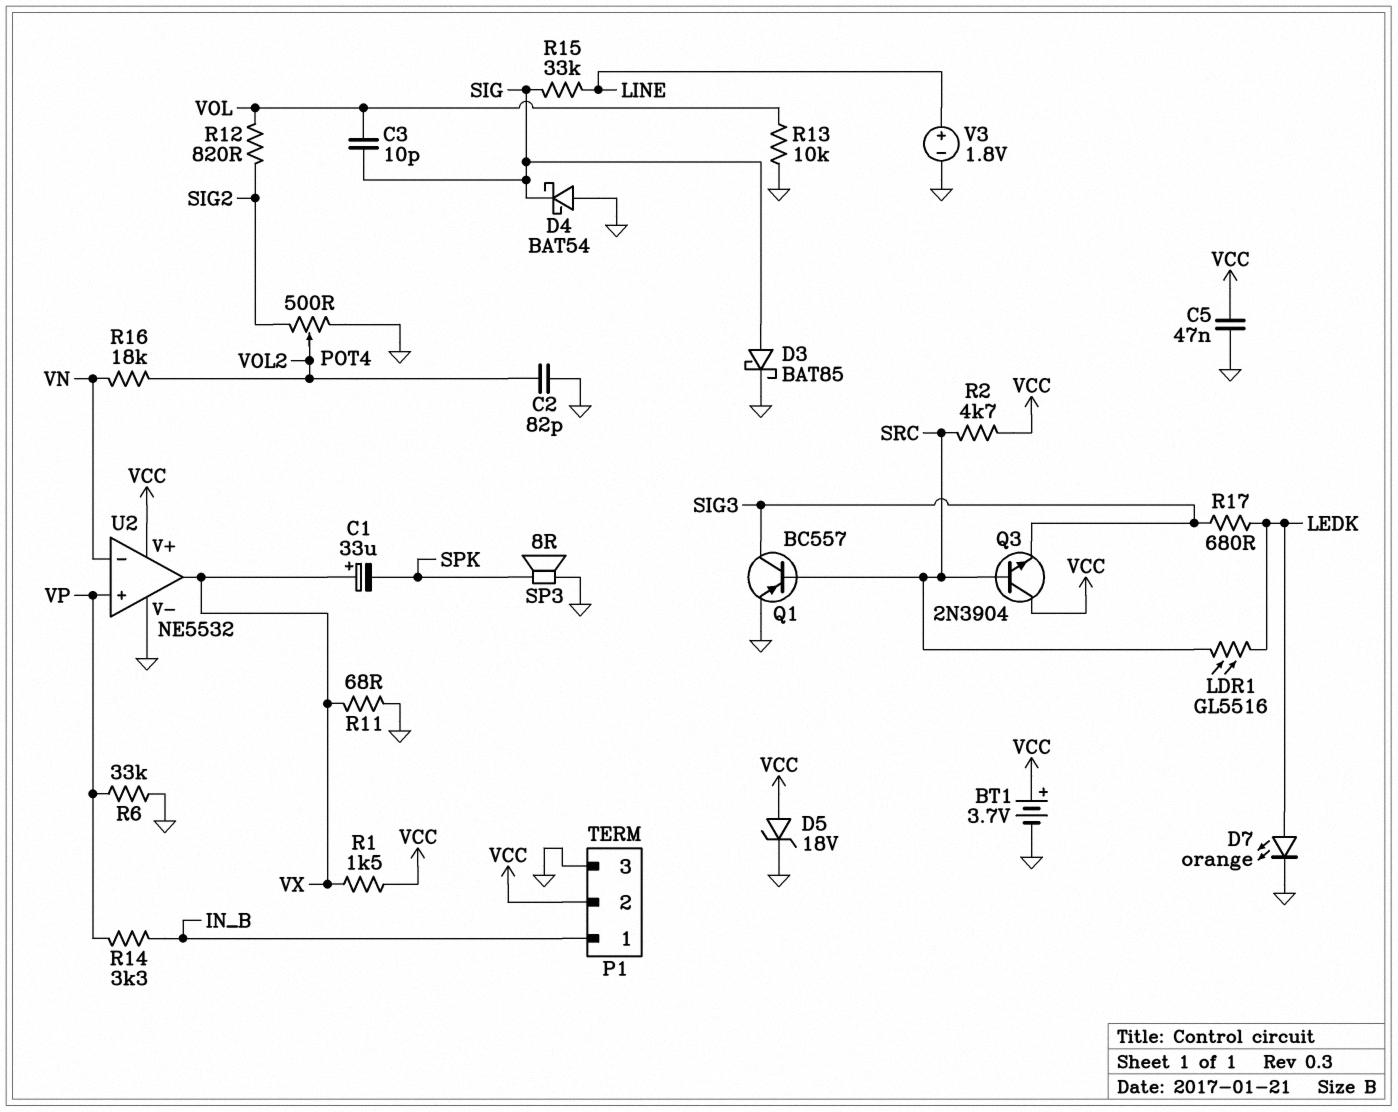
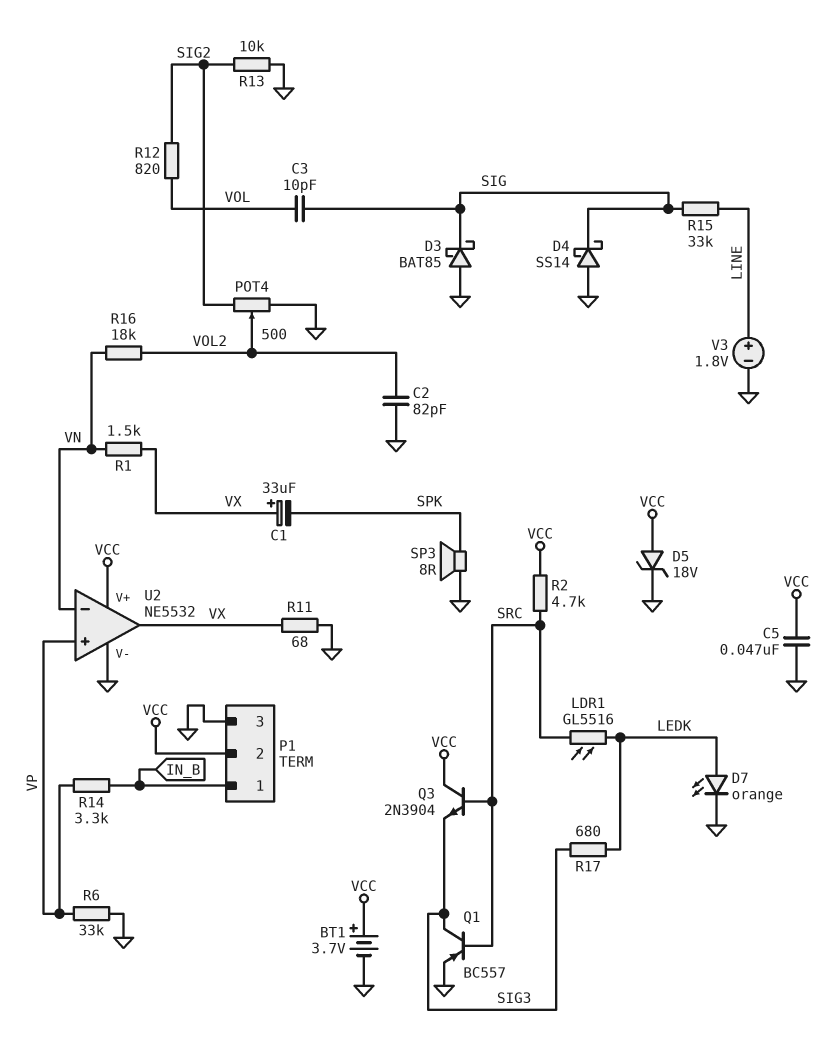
D3: schottky BAT85 (A SIG, K GND) -> schottky BAT85 (A GND, K SIG)
D4: schottky BAT54 (A GND, K SIG) -> schottky SS14 (A GND, K SIG)
R1: 1.5k (VCC, VX) -> 1.5k (VN, VX)
R13: 10k (GND, VOL) -> 10k (GND, SIG2)

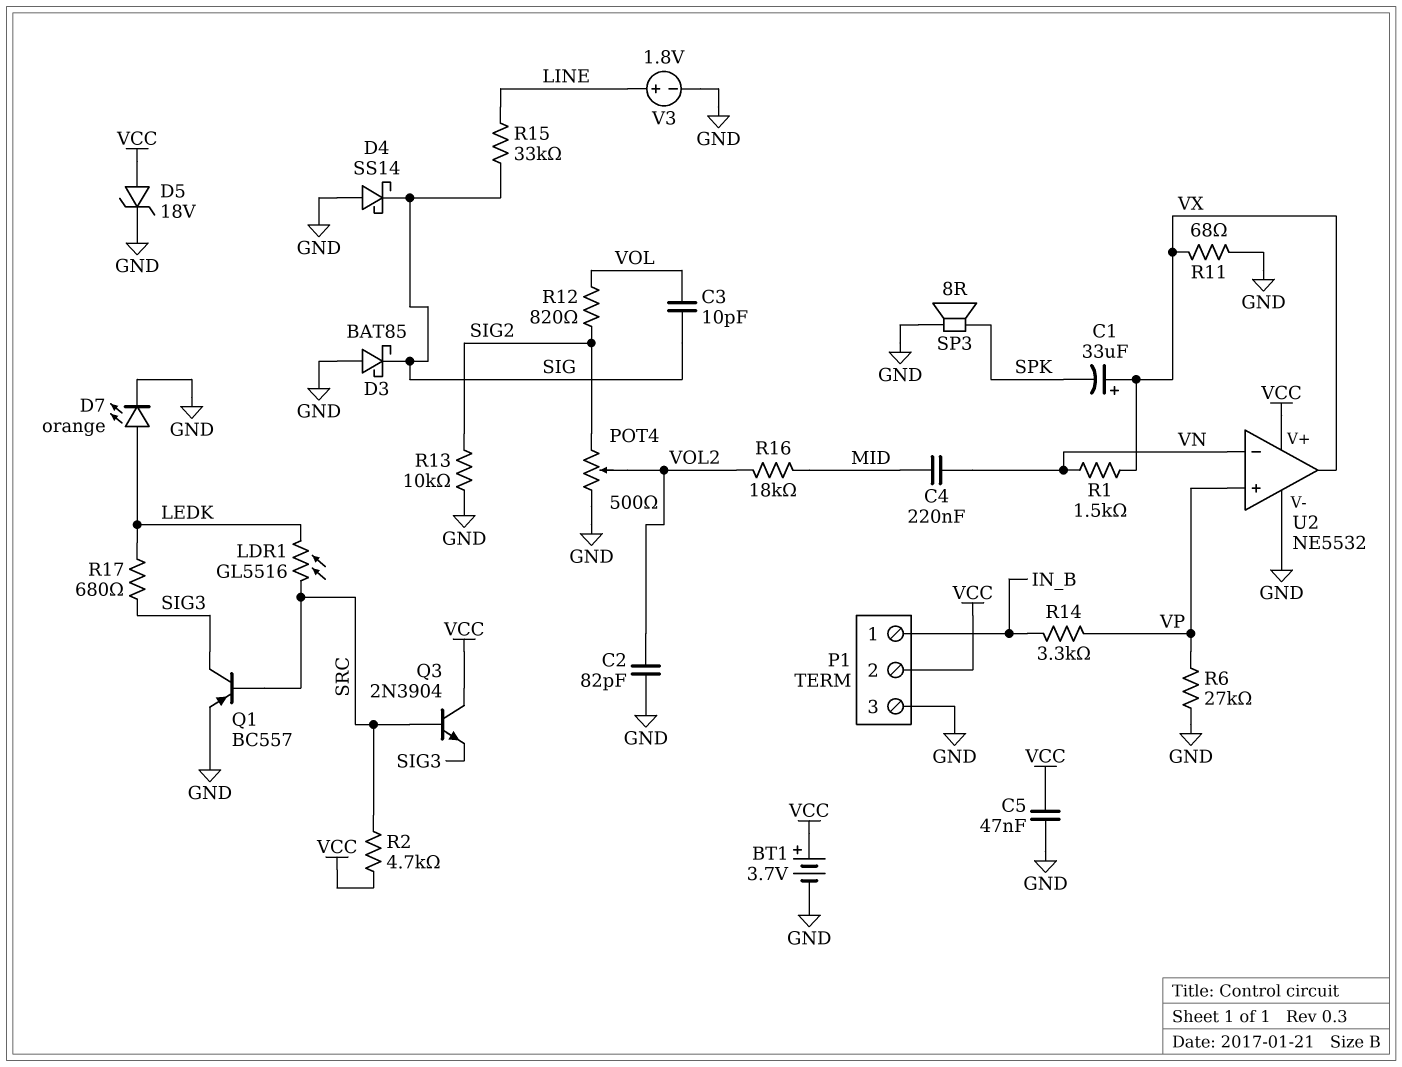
C4: none -> 220nF (MID, VN)
R6: 33k (GND, VP) -> 27k (GND, VP)
R16: 18k (VN, VOL2) -> 18k (MID, VOL2)

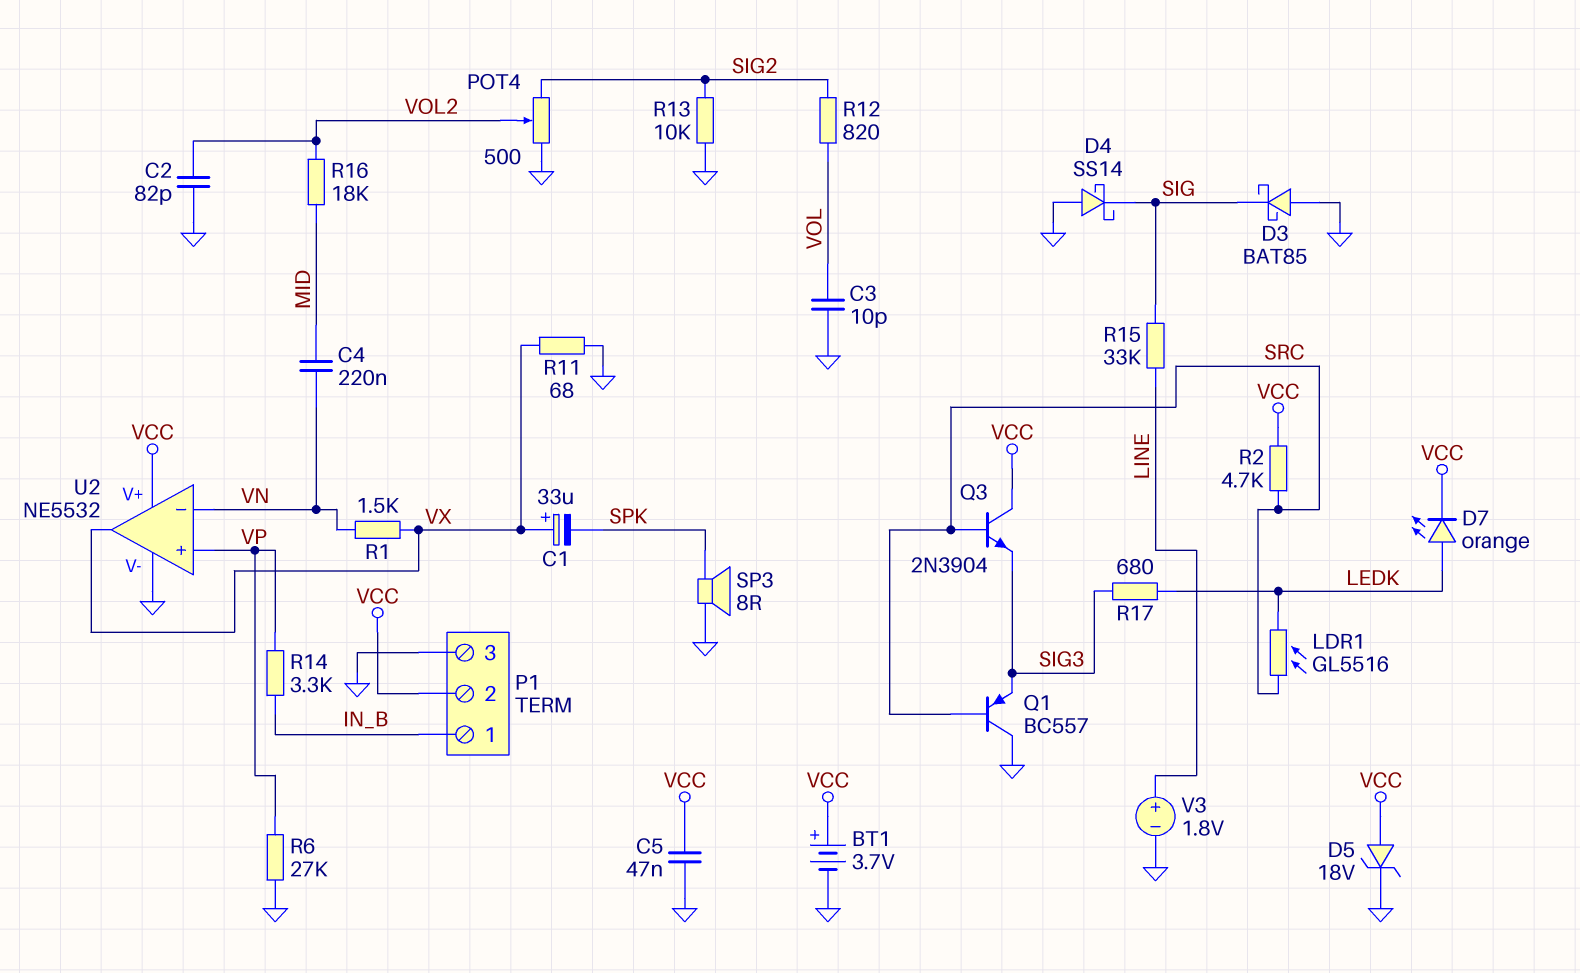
C3: 10pF (SIG, VOL) -> 10pF (GND, VOL)
D7: LED orange (A LEDK, K GND) -> LED orange (A LEDK, K VCC)
Q1: PNP BC557 (B SRC, C SIG3, E GND) -> PNP BC557 (B SRC, C GND, E SIG3)

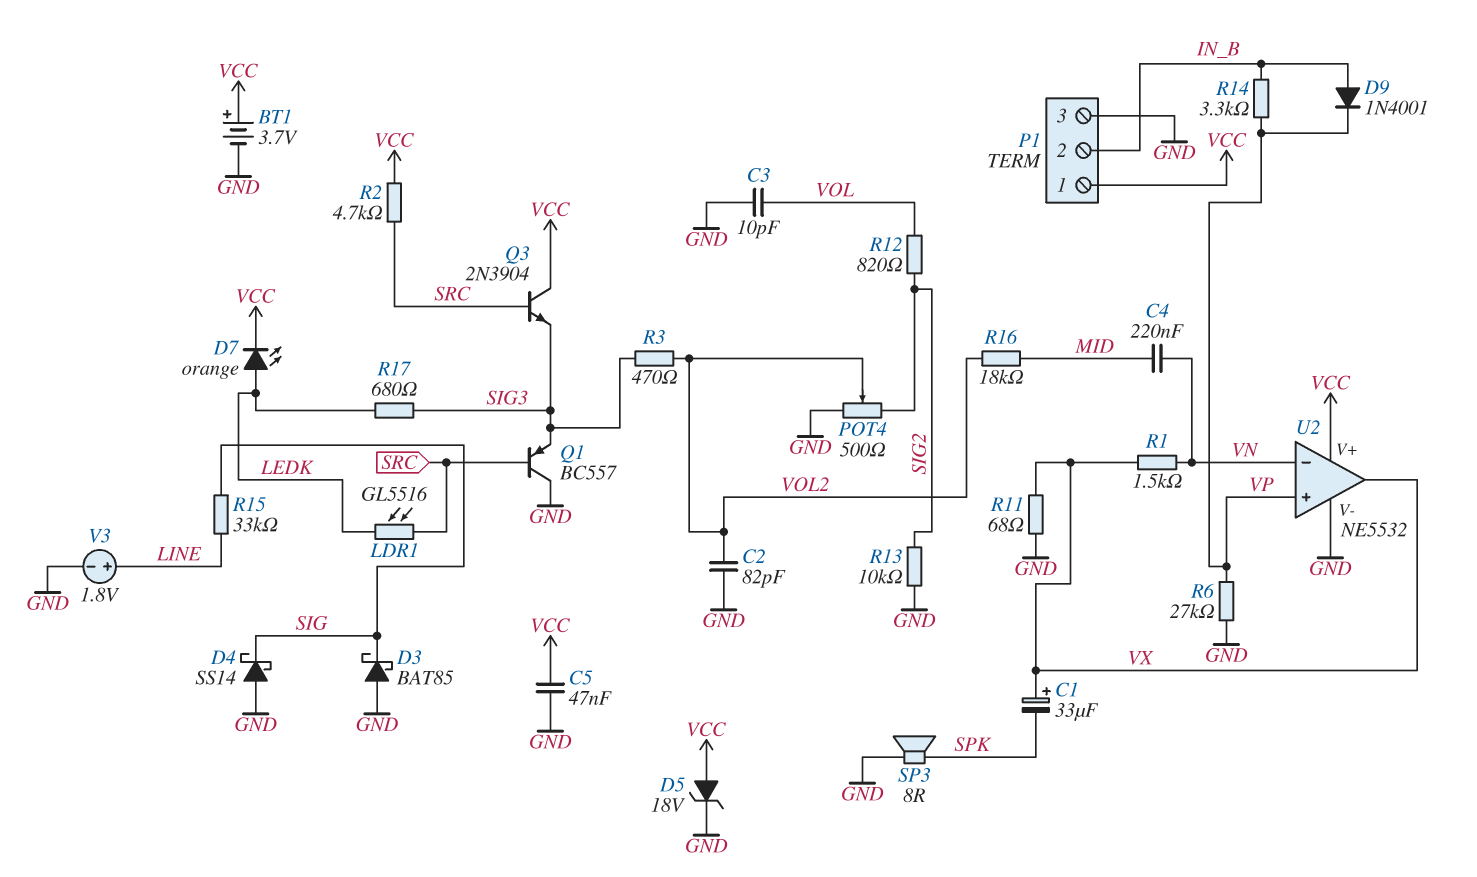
D9: none -> diode 1N4001 (A IN_B, K VP)
P1 pin 1: IN_B -> VCC
P1 pin 2: VCC -> IN_B
R3: none -> 470 (SIG3, VOL2)

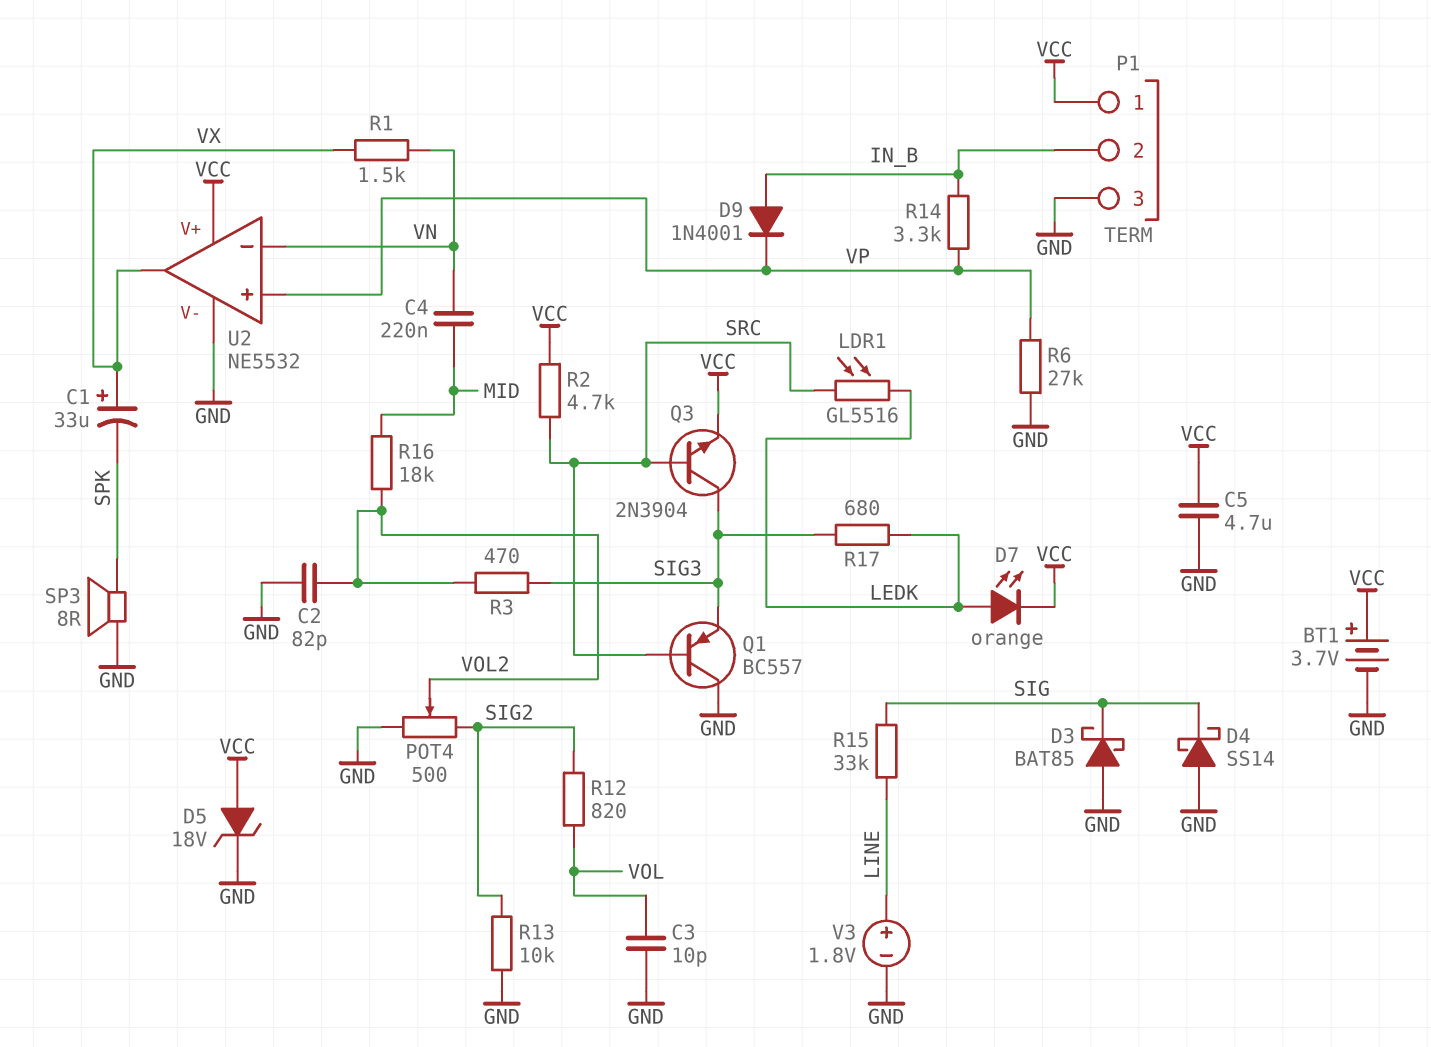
C5: 47nF (GND, VCC) -> 4.7uF (GND, VCC)
Q3: NPN 2N3904 (B SRC, C VCC, E SIG3) -> NPN 2N3904 (B SRC, C SIG3, E VCC)
R11: 68 (GND, VX) -> none

